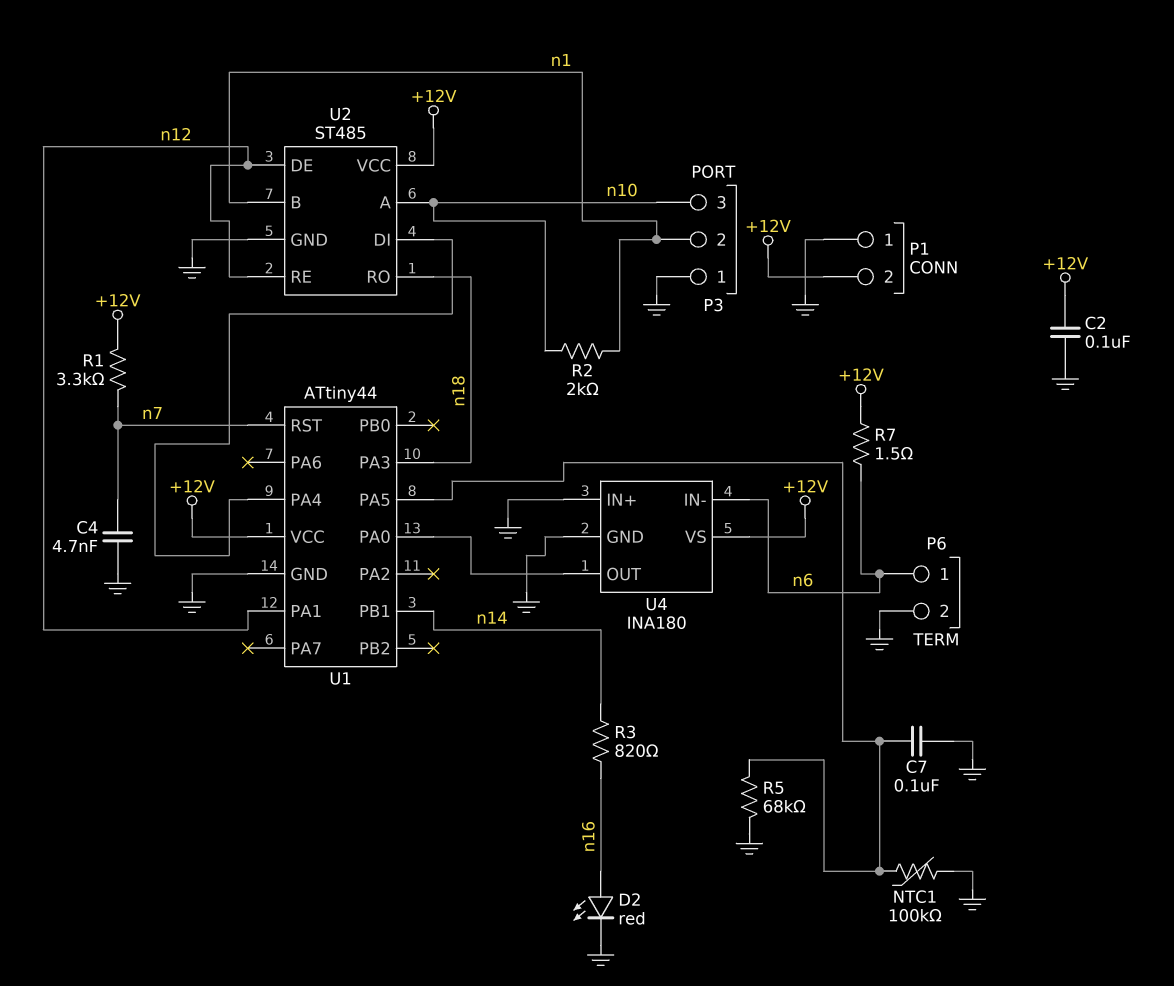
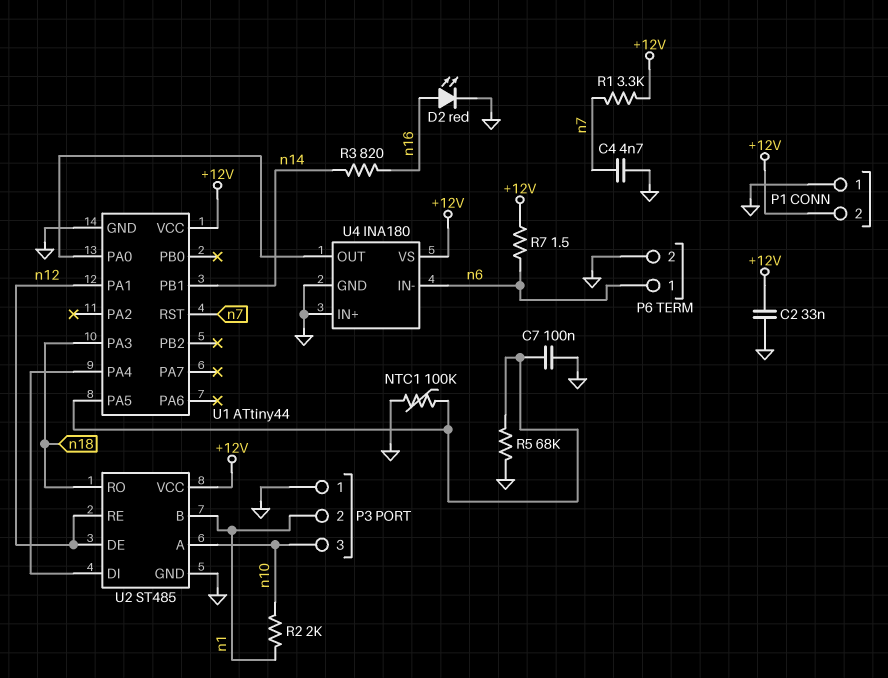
C2: 100nF (+12V, GND) -> 33nF (+12V, GND)

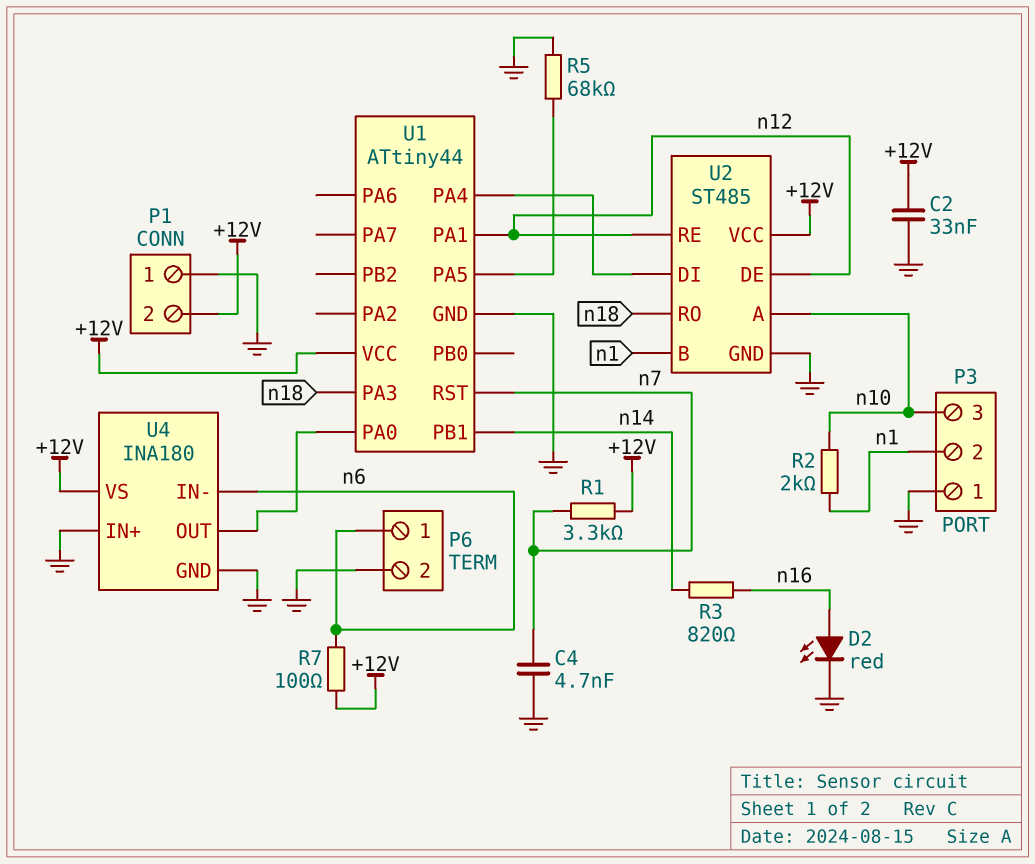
C7: 100nF (GND, U1/PA5) -> none
NTC1: 100k (GND, U1/PA5) -> none
R7: 1.5 (+12V, n6) -> 100 (+12V, n6)

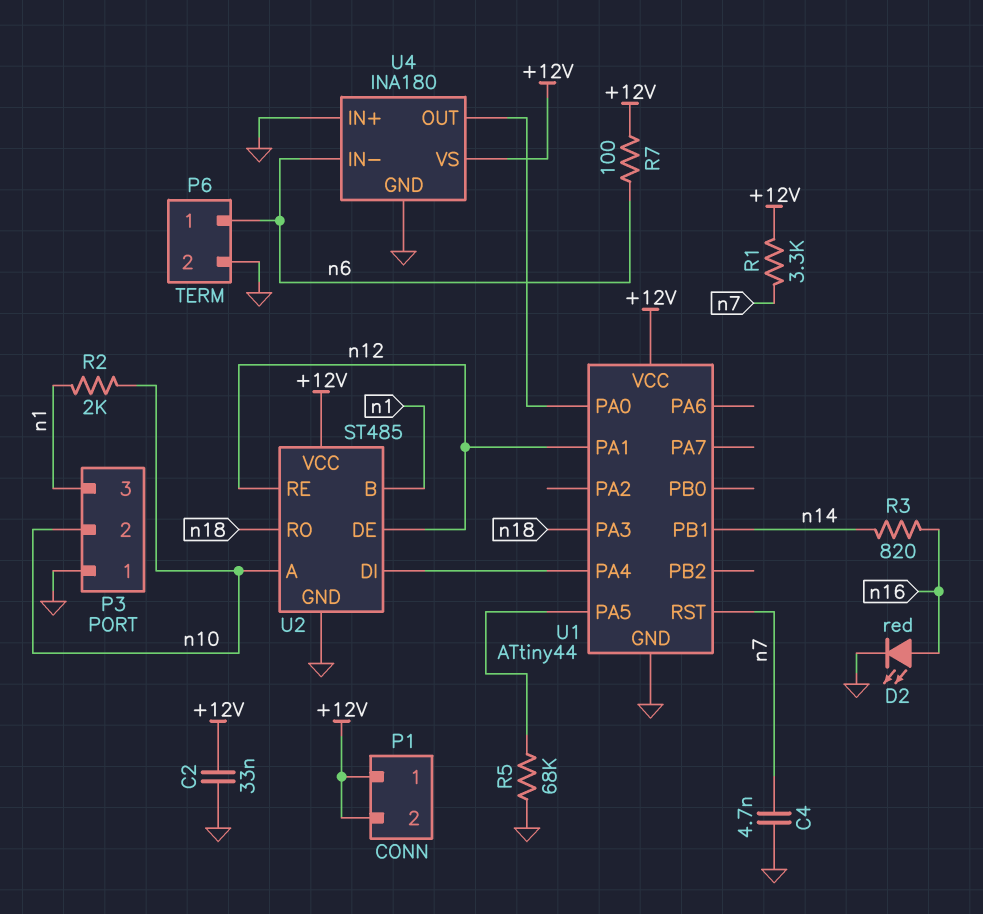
P1 pin 1: GND -> +12V
P3 pin 2: n1 -> n10
P3 pin 3: n10 -> n1

